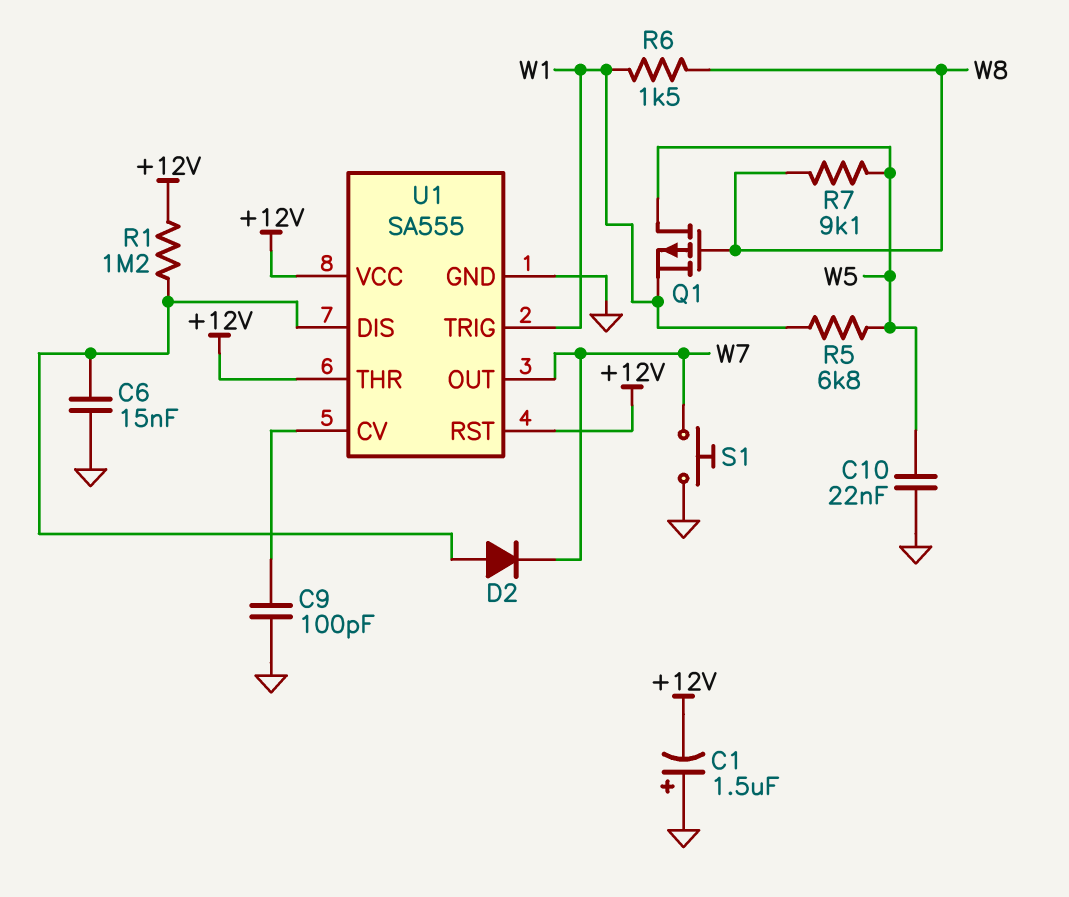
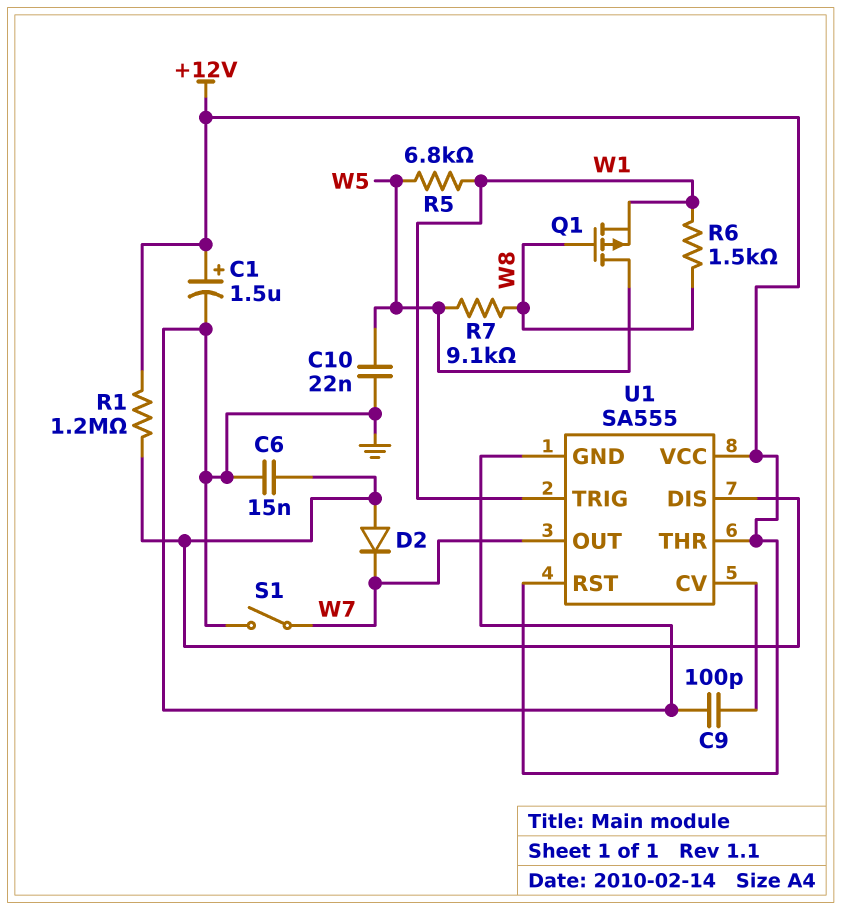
C1: 1.5uF (plus GND, minus +12V) -> 1.5uF (plus +12V, minus GND)
S1: button (GND, W7) -> switch (GND, W7)

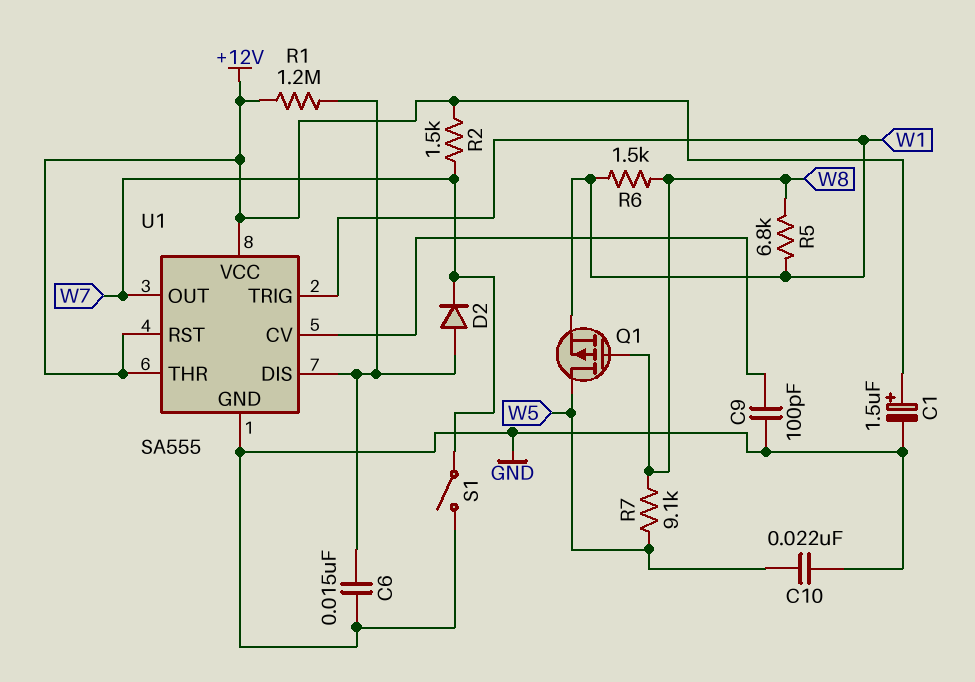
R2: none -> 1.5k (+12V, W7)
R5: 6.8k (W1, W5) -> 6.8k (W1, W8)

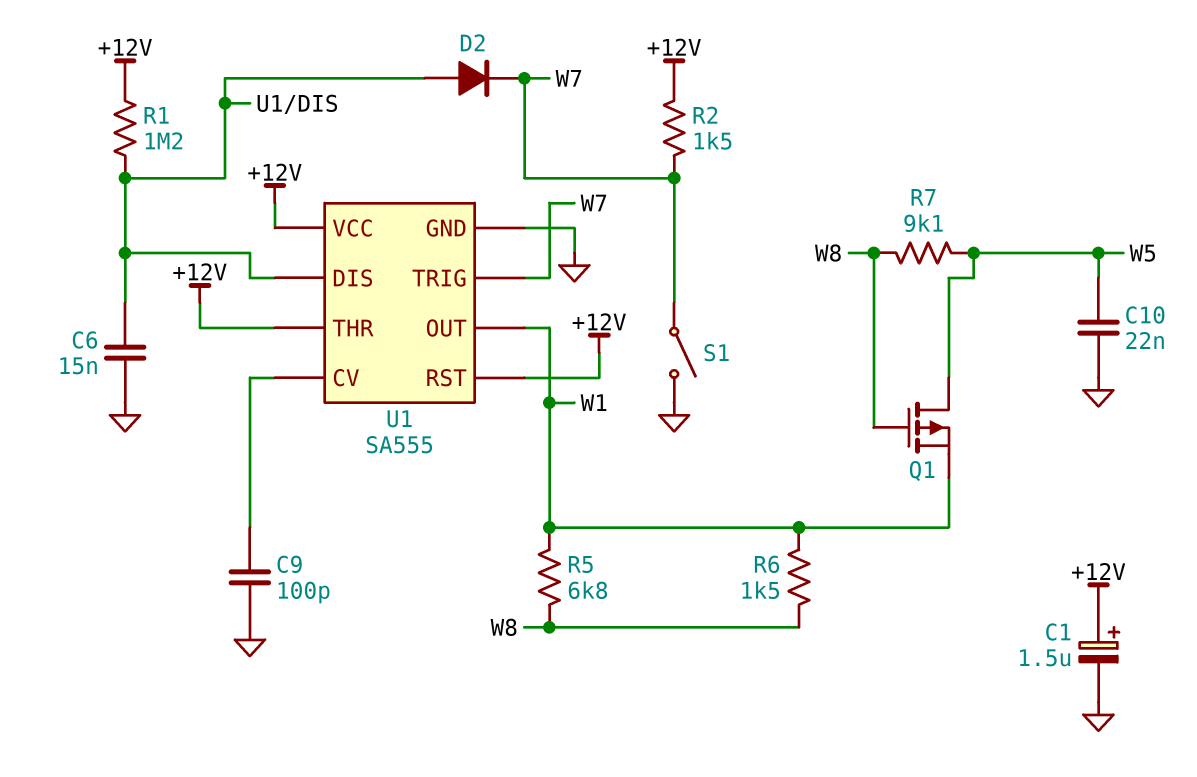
U1 pin OUT: W7 -> W1
U1 pin TRIG: W1 -> W7

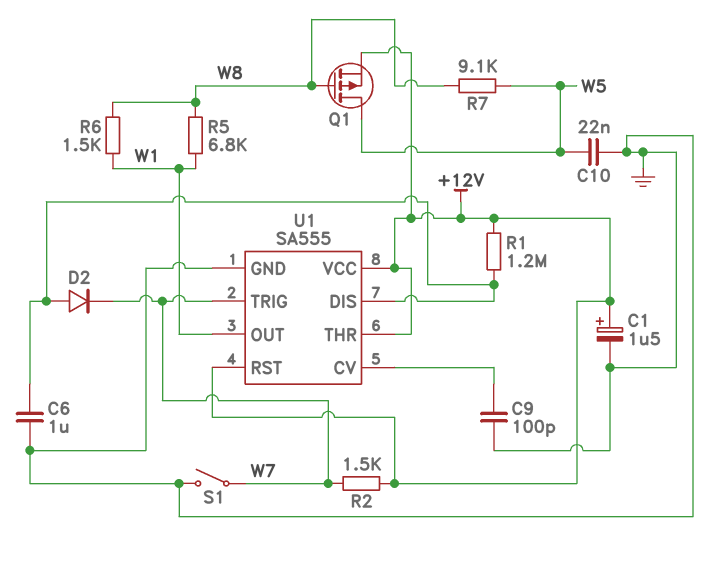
C6: 15nF (GND, U1/DIS) -> 1uF (GND, U1/DIS)
Q1: PMOS (G W8, D W5, S W1) -> PMOS (G W8, D W5, S +12V)

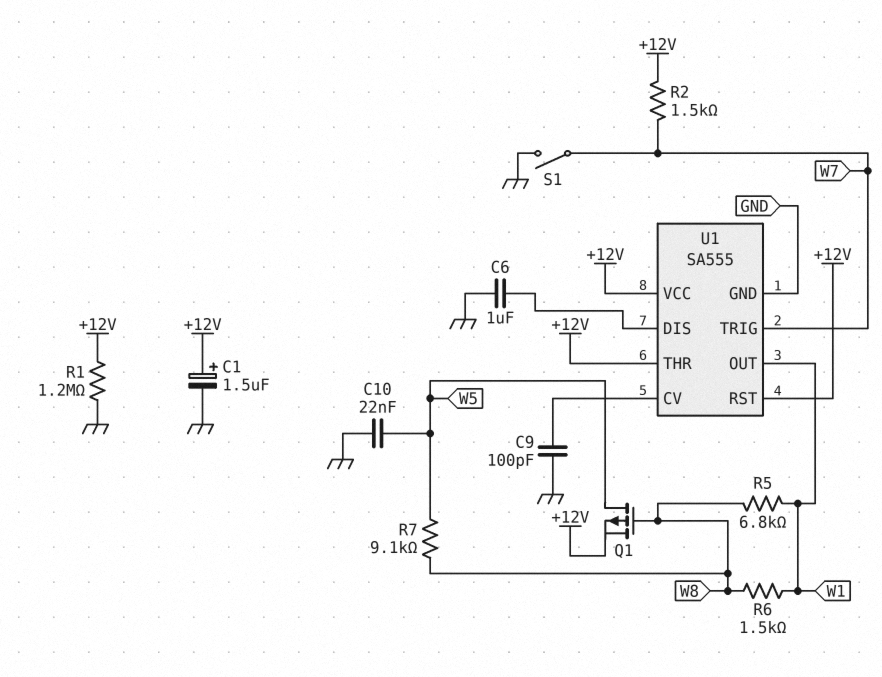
D2: diode (A U1/DIS, K W7) -> none
R1: 1.2M (+12V, U1/DIS) -> 1.2M (+12V, GND)

